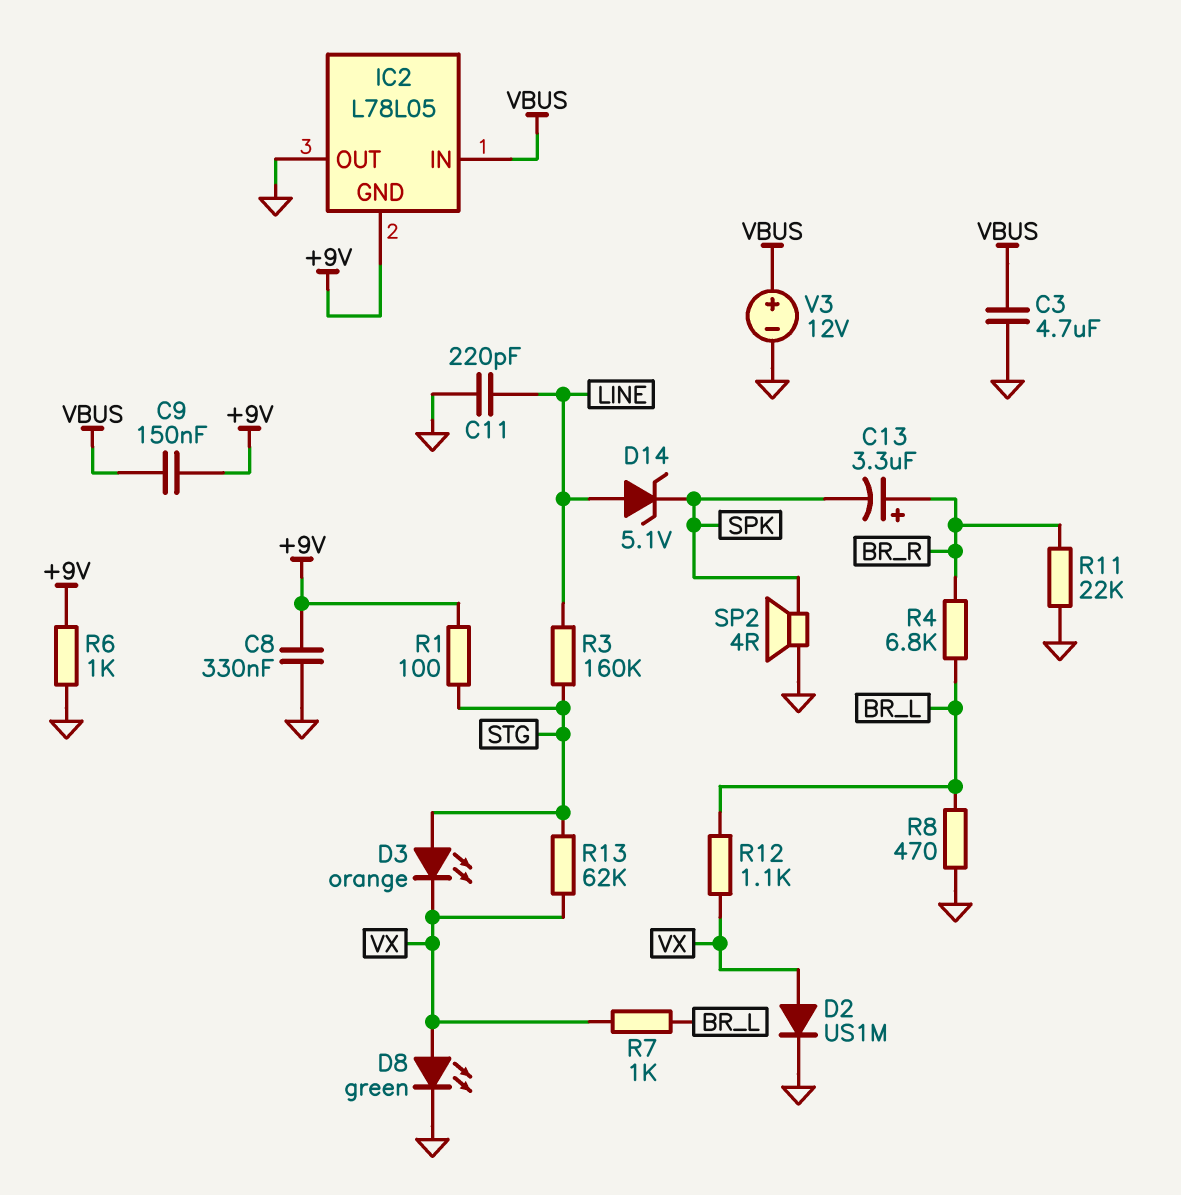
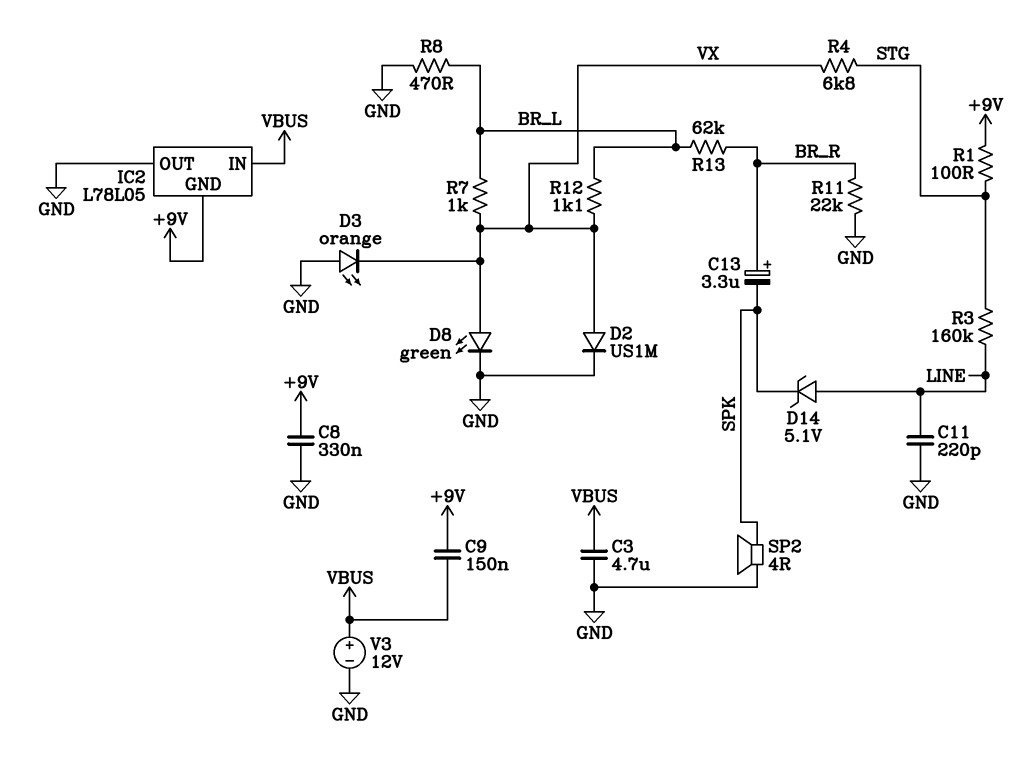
D3: LED orange (A STG, K VX) -> LED orange (A GND, K VX)
R4: 6.8k (BR_L, BR_R) -> 6.8k (STG, VX)
R6: 1k (+9V, GND) -> none
R13: 62k (STG, VX) -> 62k (BR_L, BR_R)

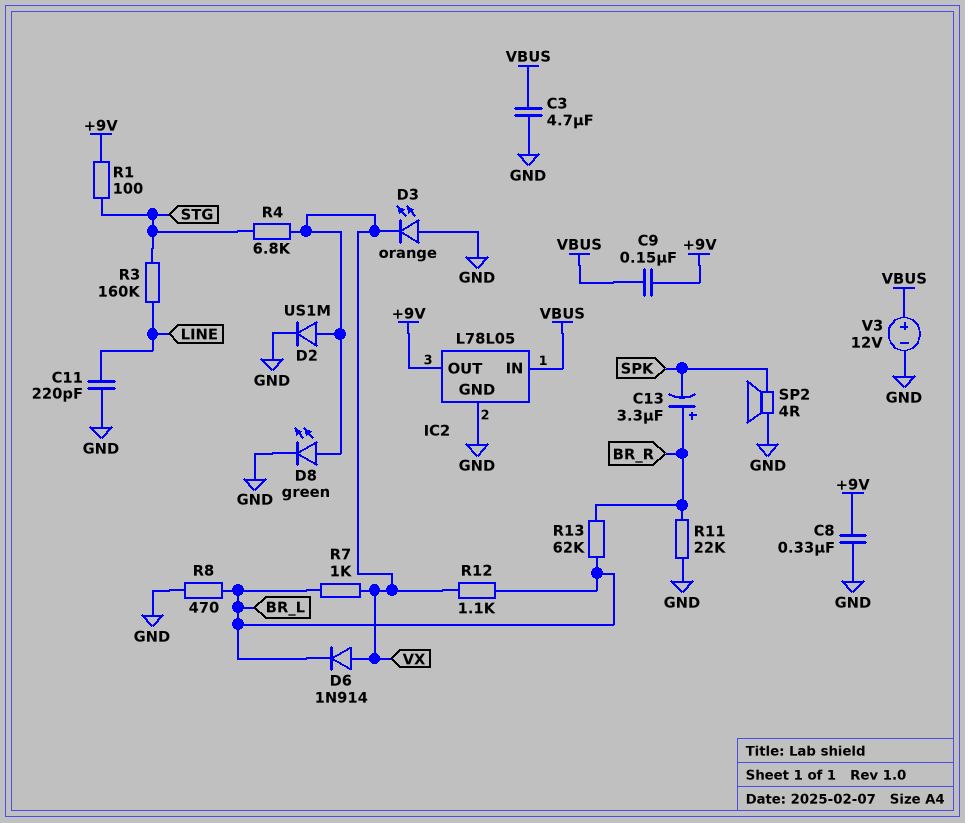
D6: none -> diode 1N914 (A VX, K BR_L)
D14: zener 5.1V (A LINE, K SPK) -> none
IC2 pin GND: +9V -> GND
IC2 pin OUT: GND -> +9V

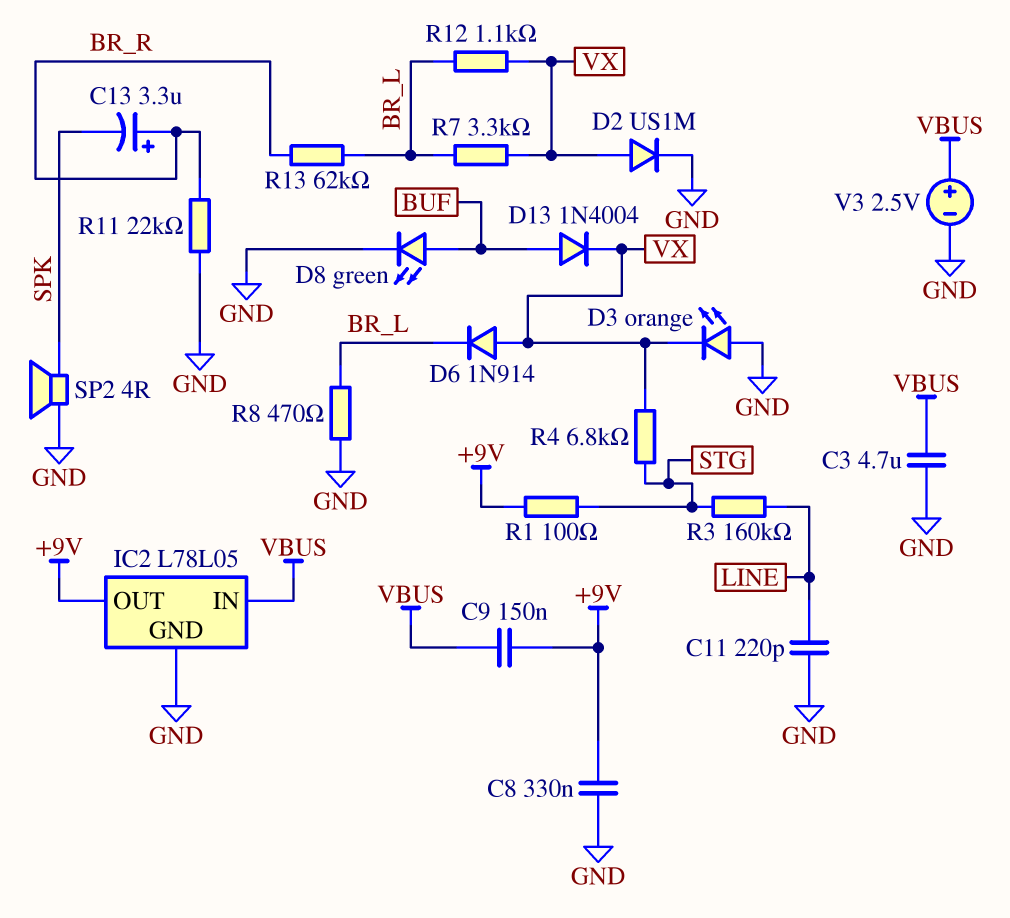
D8: LED green (A VX, K GND) -> LED green (A BUF, K GND)
D13: none -> diode 1N4004 (A BUF, K VX)
R7: 1k (BR_L, VX) -> 3.3k (BR_L, VX)
V3: 12V (plus VBUS, minus GND) -> 2.5V (plus VBUS, minus GND)

